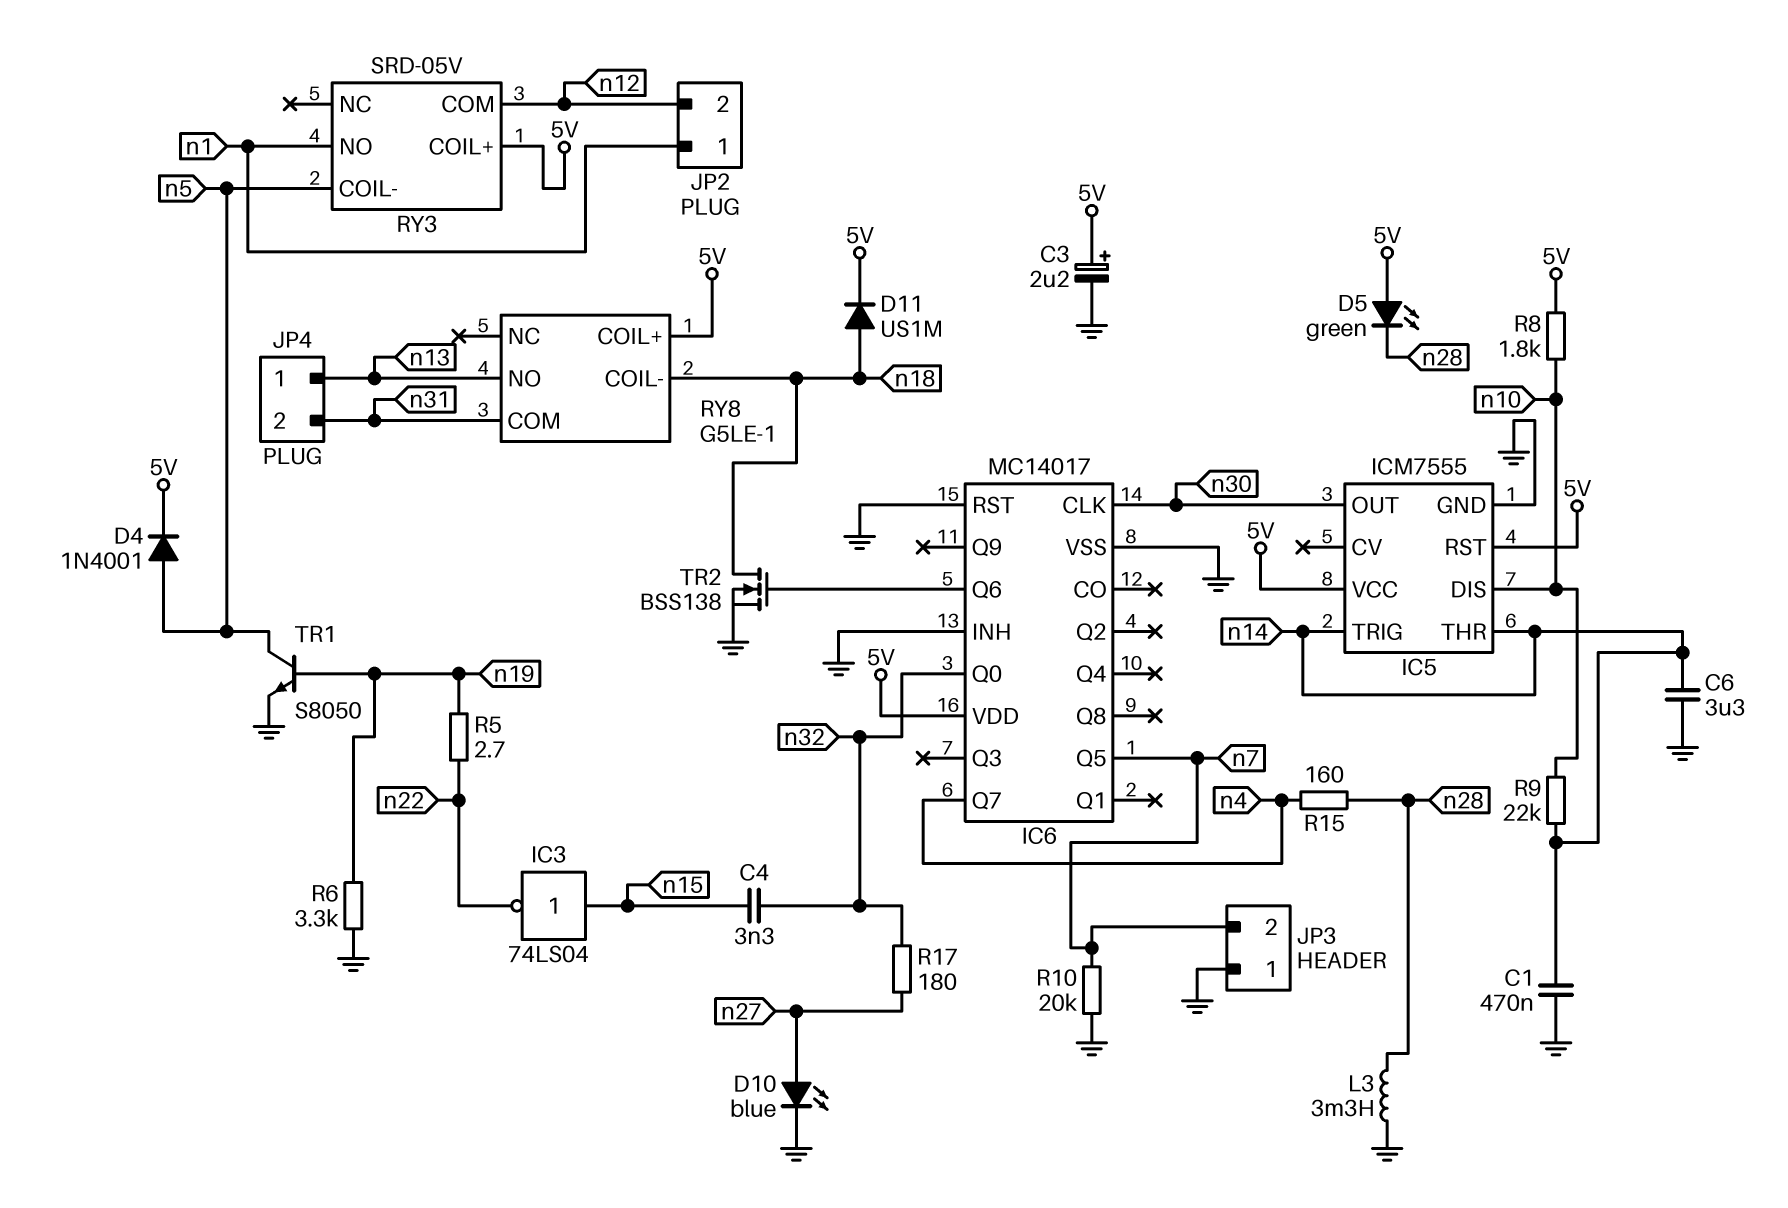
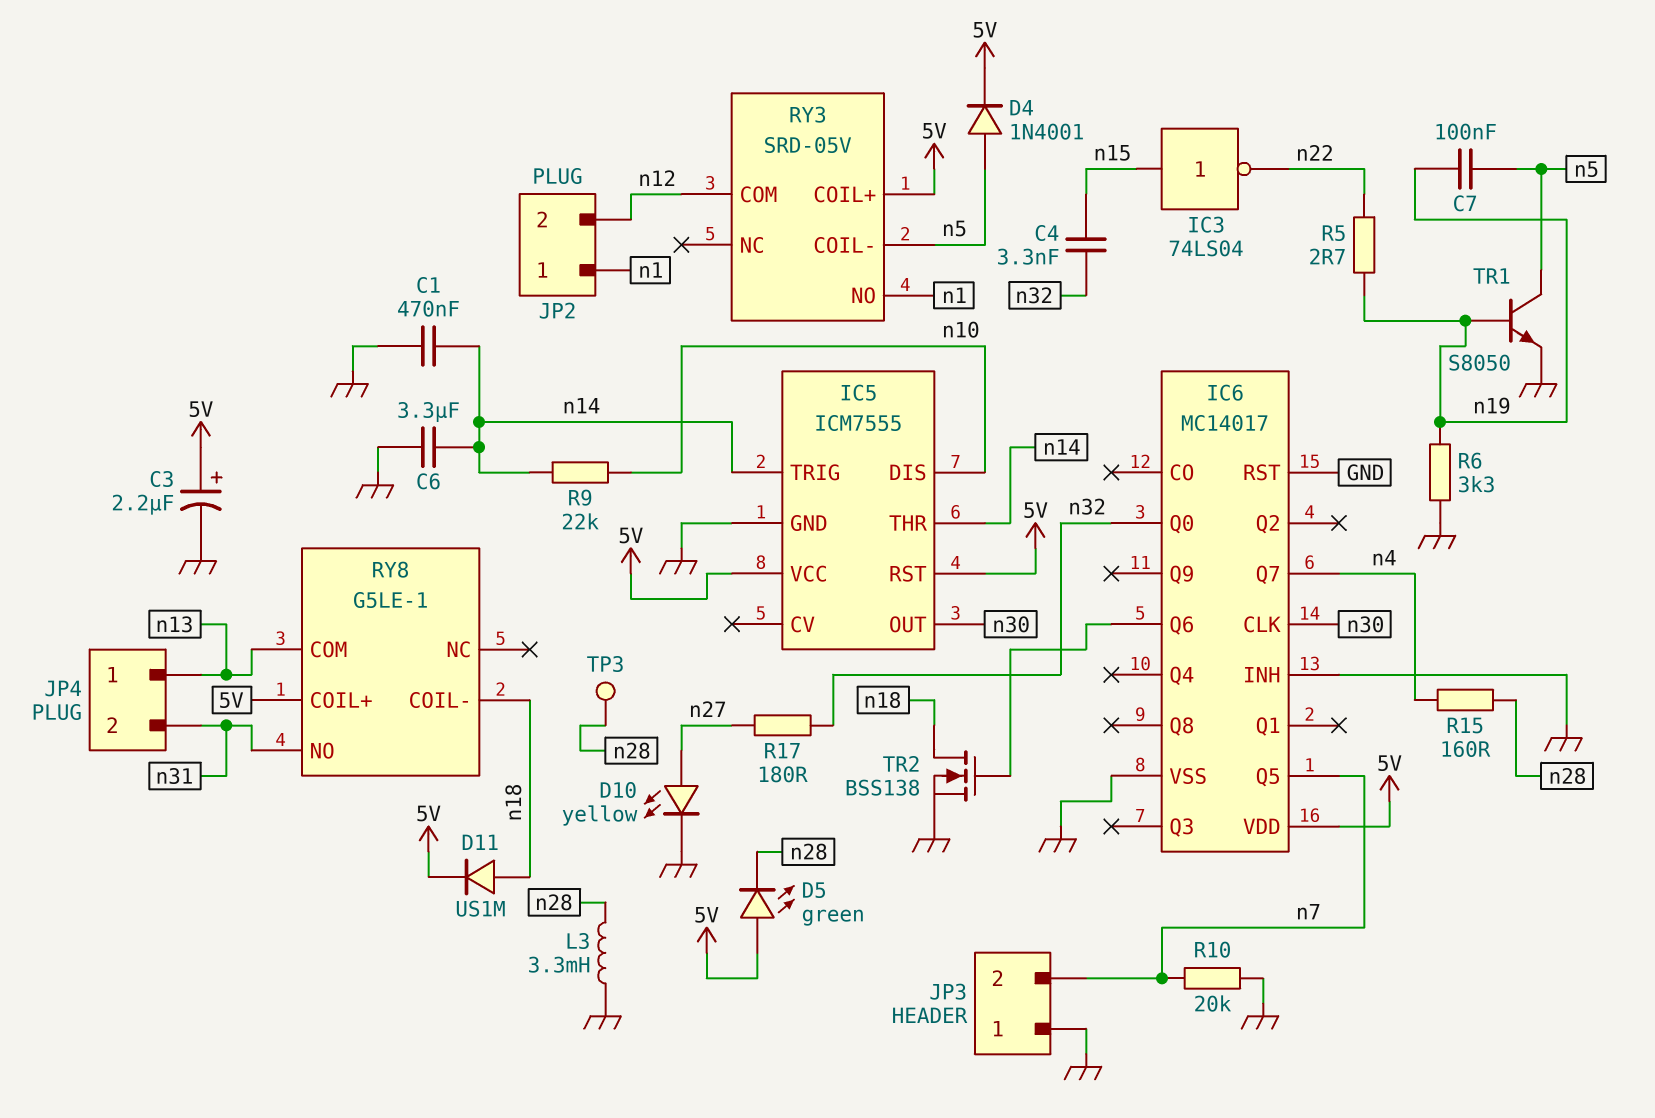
C7: none -> 100nF (n5, n19)
D10: LED blue (A n27, K GND) -> LED yellow (A n27, K GND)
R8: 1.8k (5V, n10) -> none
RY8 pin COM: n31 -> n13
RY8 pin NO: n13 -> n31
TP3: none -> test point (n28)

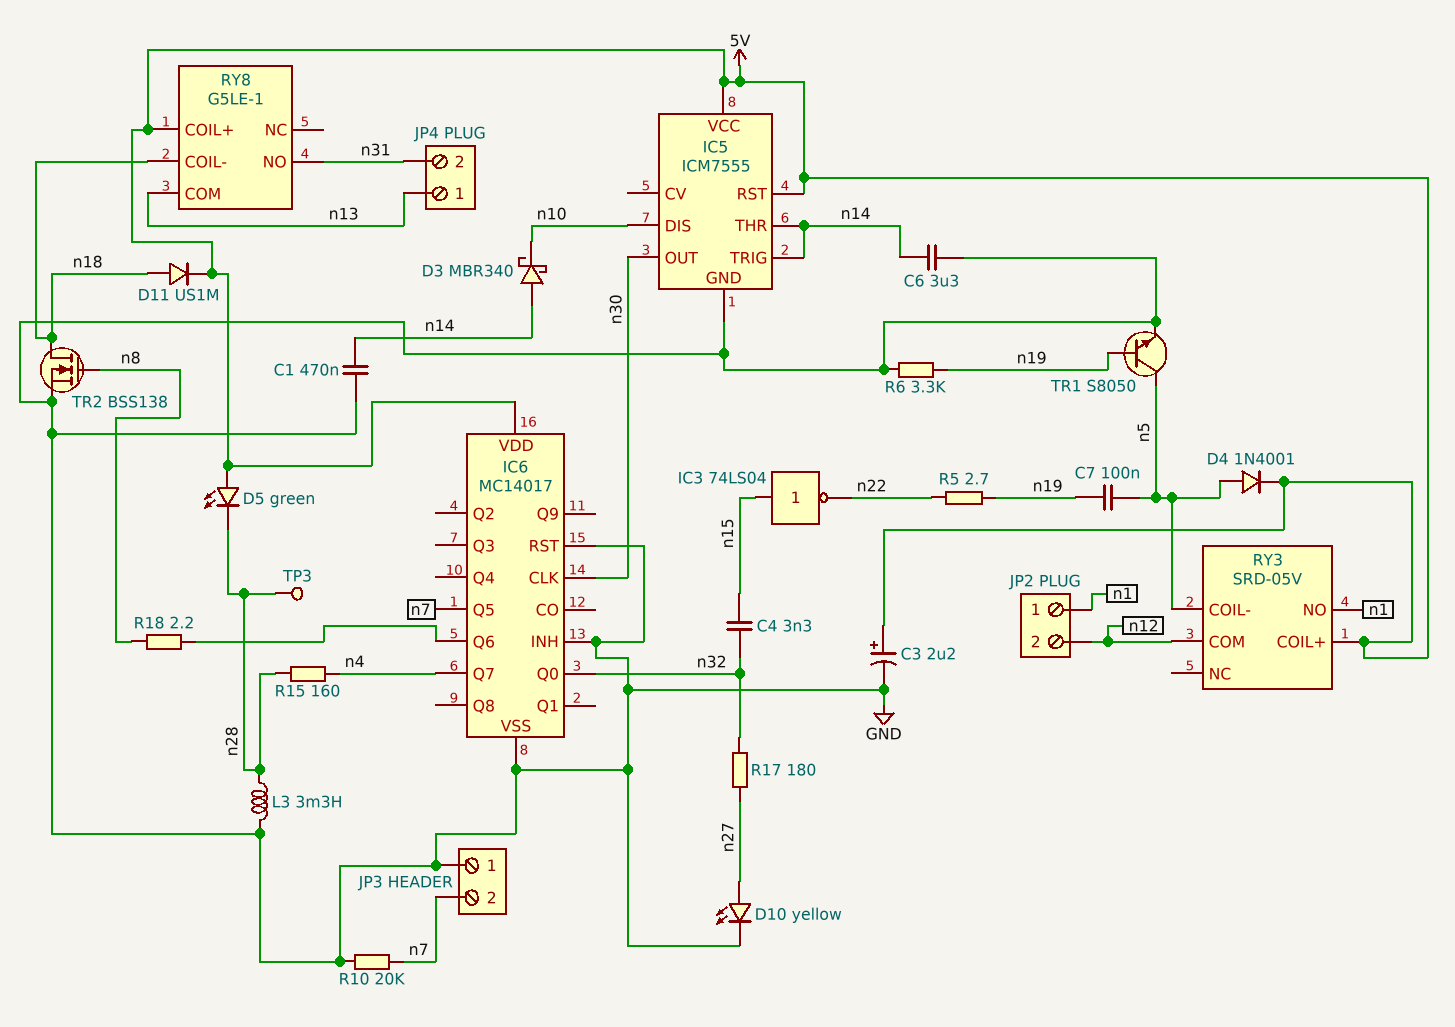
D3: none -> schottky MBR340 (A n14, K n10)
R9: 22k (n10, n14) -> none
R18: none -> 2.2 (IC6/Q6, n8)
TR2: NMOS BSS138 (G IC6/Q6, D n18, S GND) -> NMOS BSS138 (G n8, D n18, S GND)

